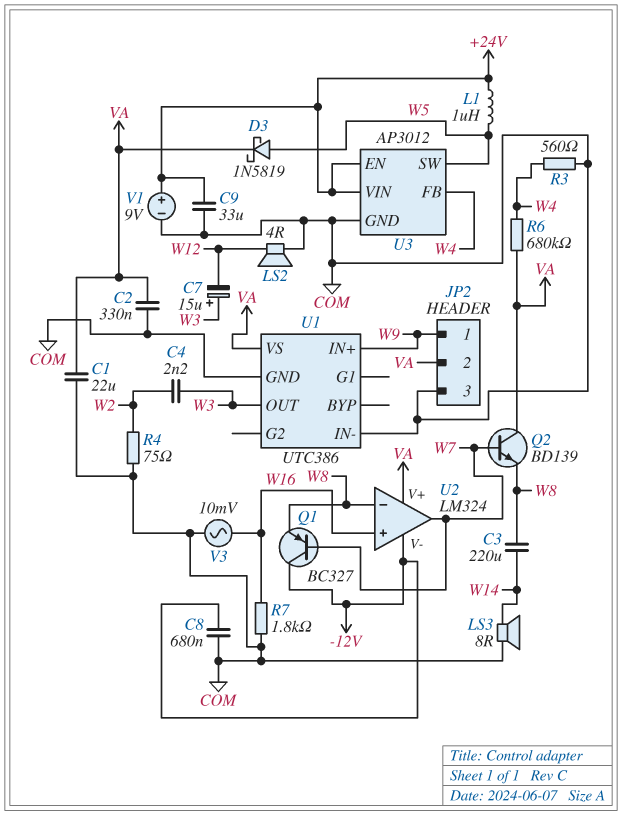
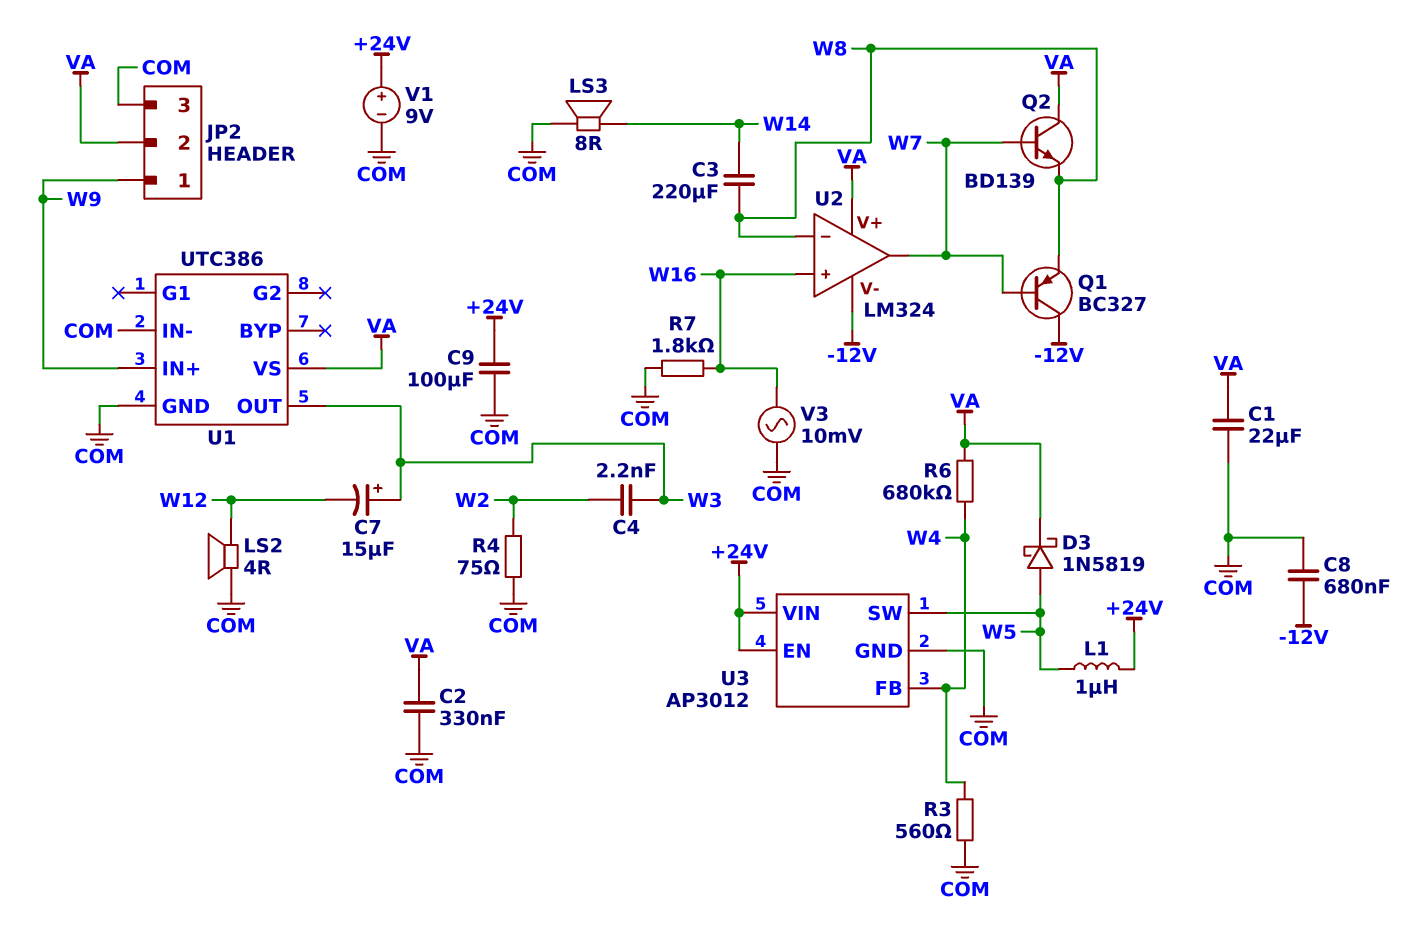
C9: 33uF (+24V, COM) -> 100uF (+24V, COM)

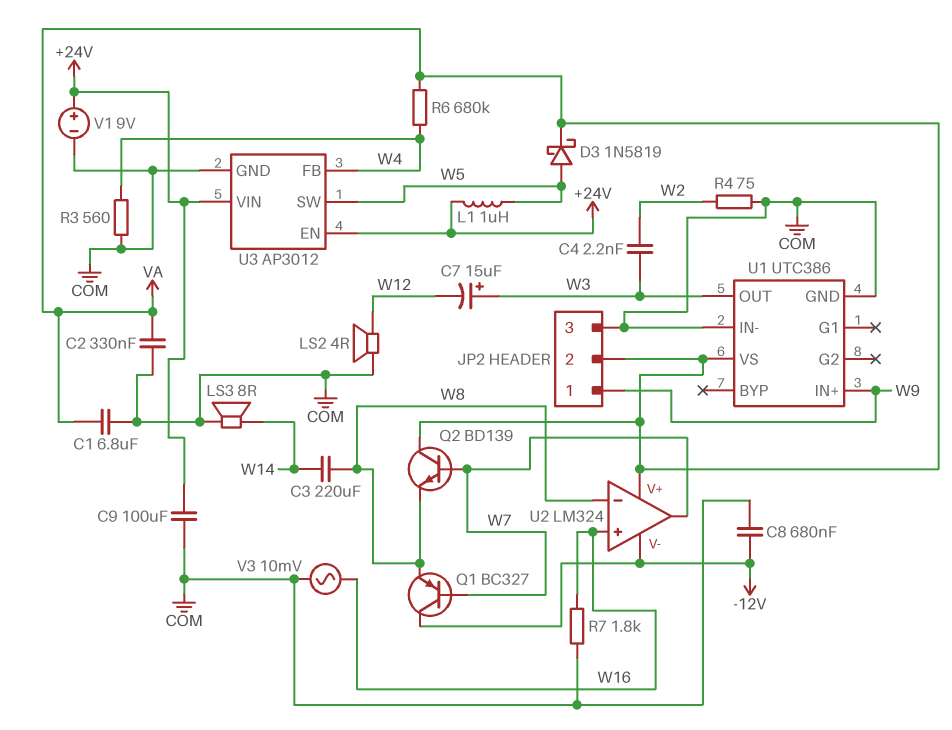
C1: 22uF (COM, VA) -> 6.8uF (COM, VA)

